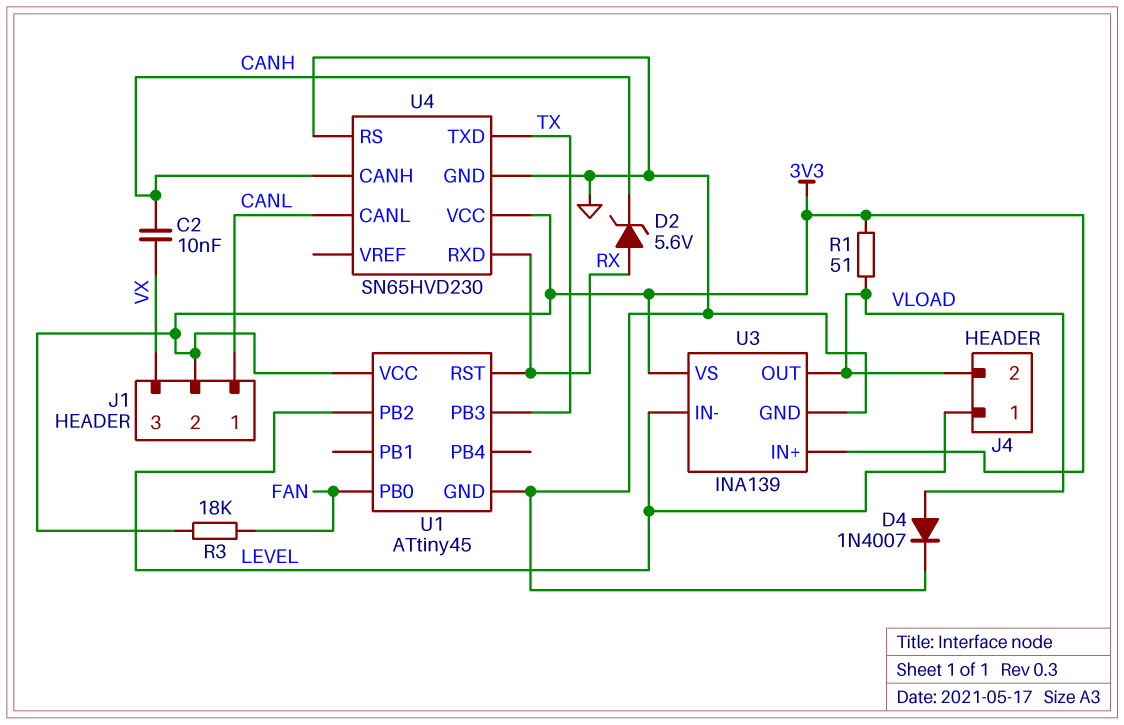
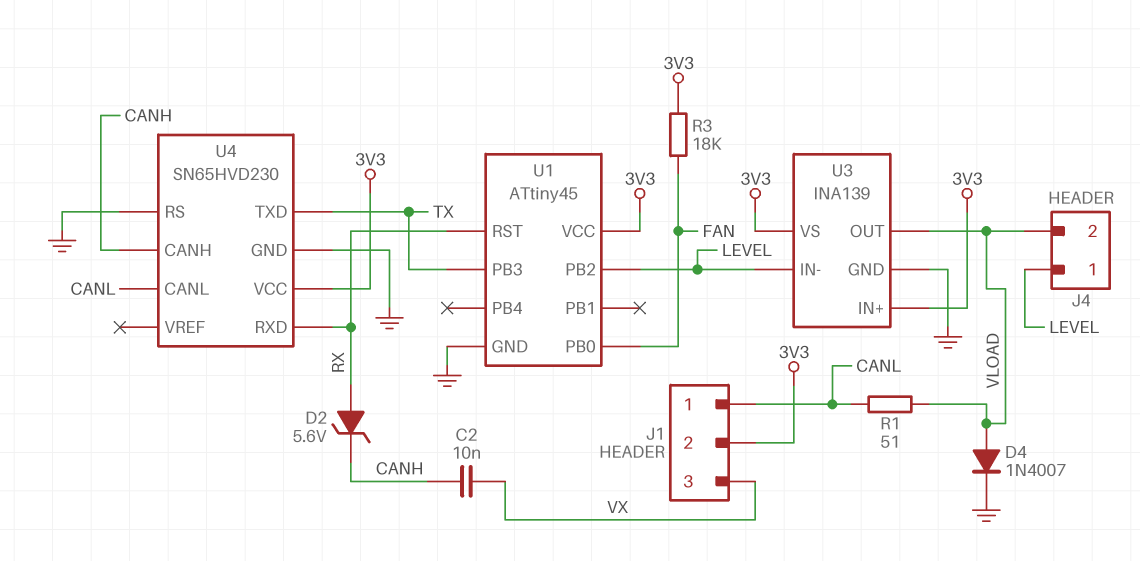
R1: 51 (3V3, VLOAD) -> 51 (CANL, VLOAD)

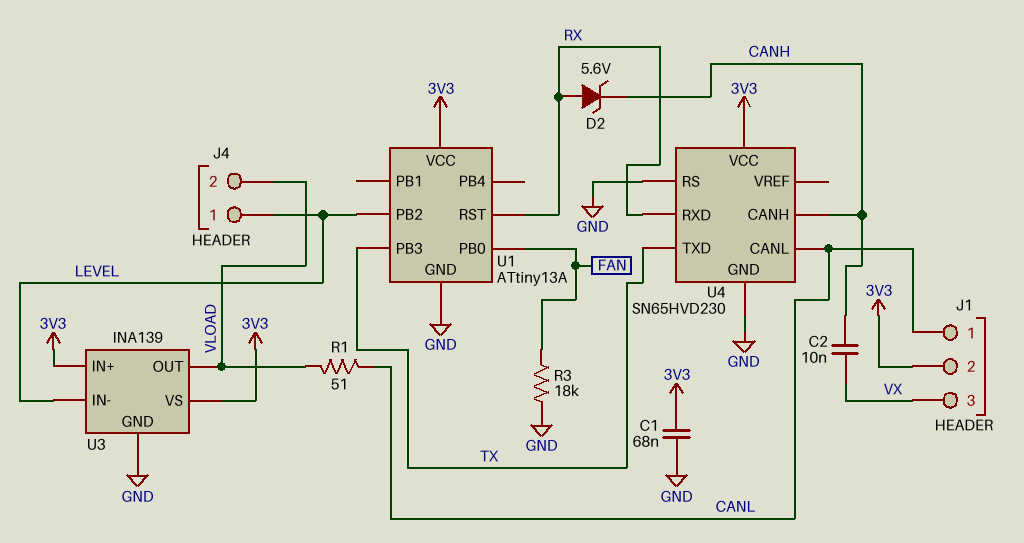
C1: none -> 68nF (3V3, GND)
D4: diode 1N4007 (A VLOAD, K GND) -> none
R3: 18k (3V3, FAN) -> 18k (FAN, GND)
U1: ATtiny45 -> ATtiny13A

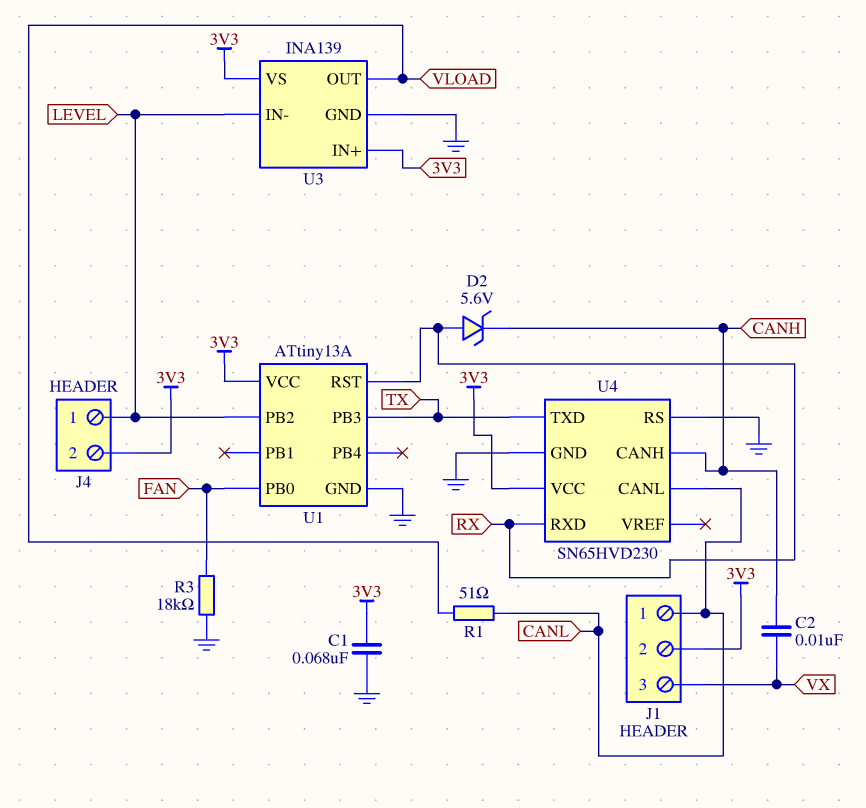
J4 pin 2: VLOAD -> 3V3

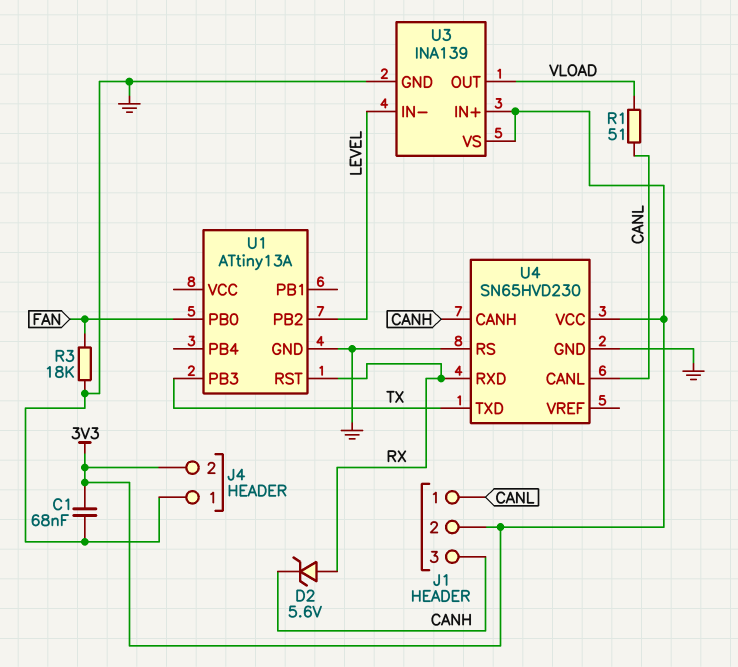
C2: 10nF (CANH, VX) -> none
J1 pin 3: VX -> CANH
J4 pin 1: LEVEL -> GND
U1 pin VCC: 3V3 -> none

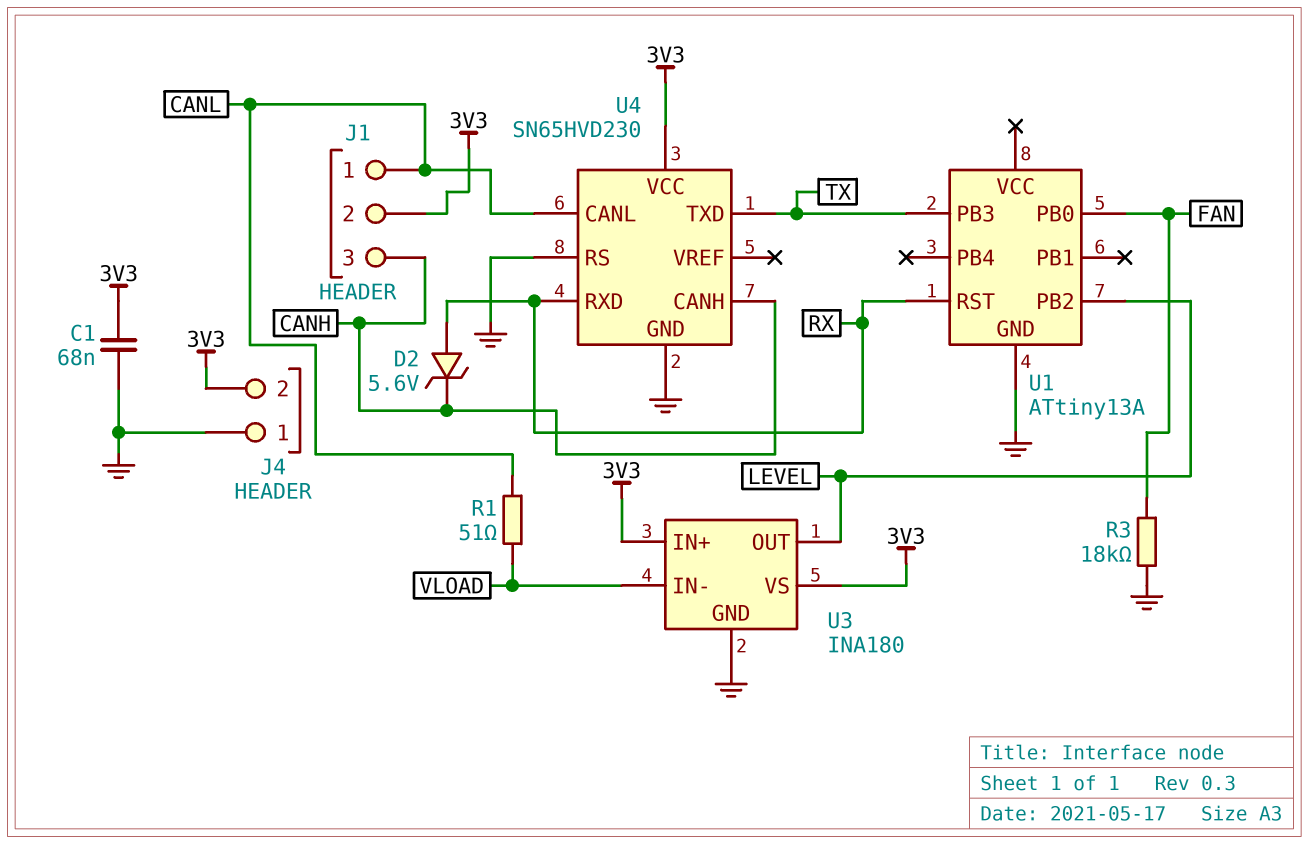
U3: INA139 -> INA180
U3 pin IN-: LEVEL -> VLOAD
U3 pin OUT: VLOAD -> LEVEL

